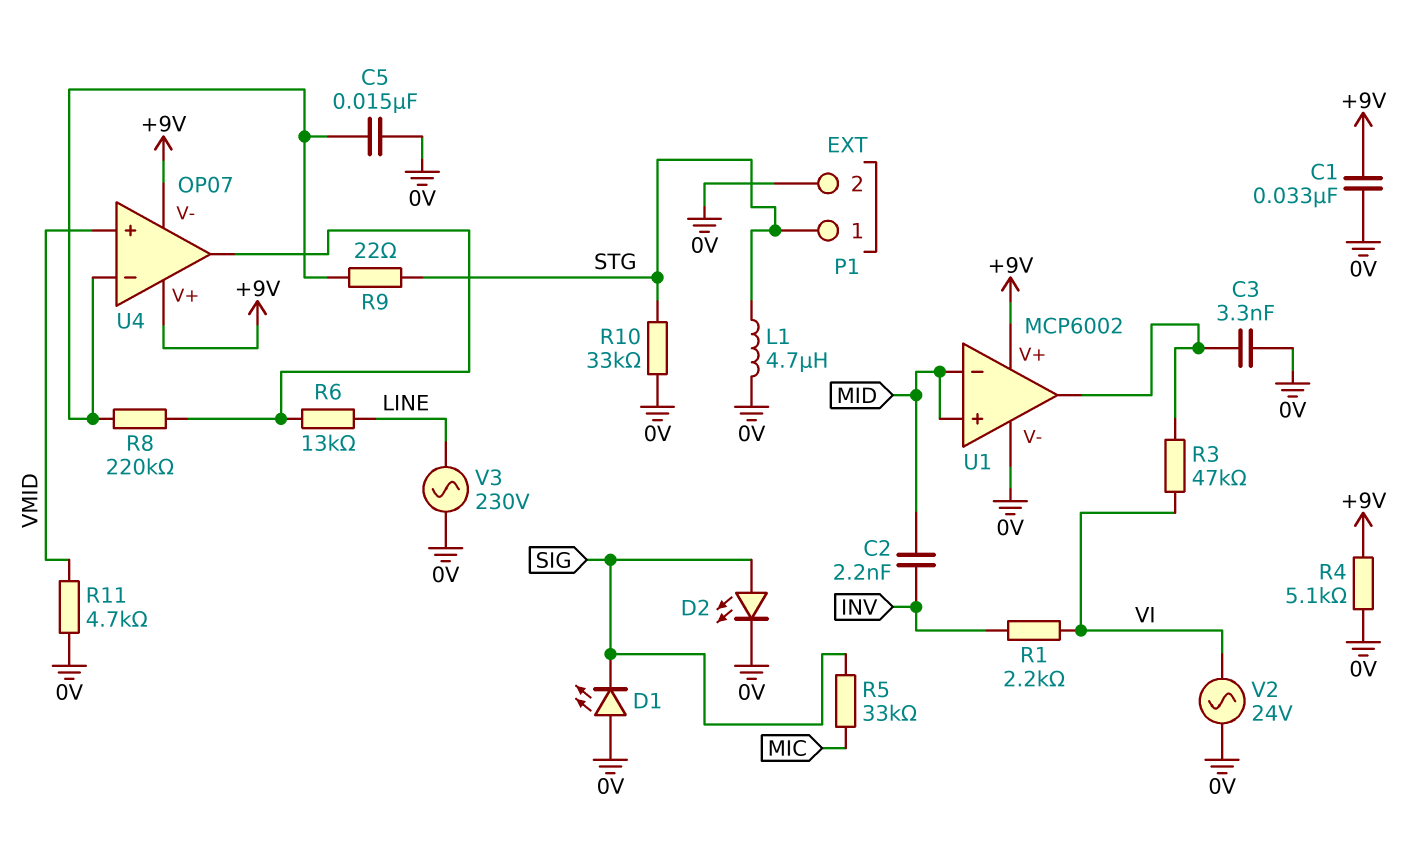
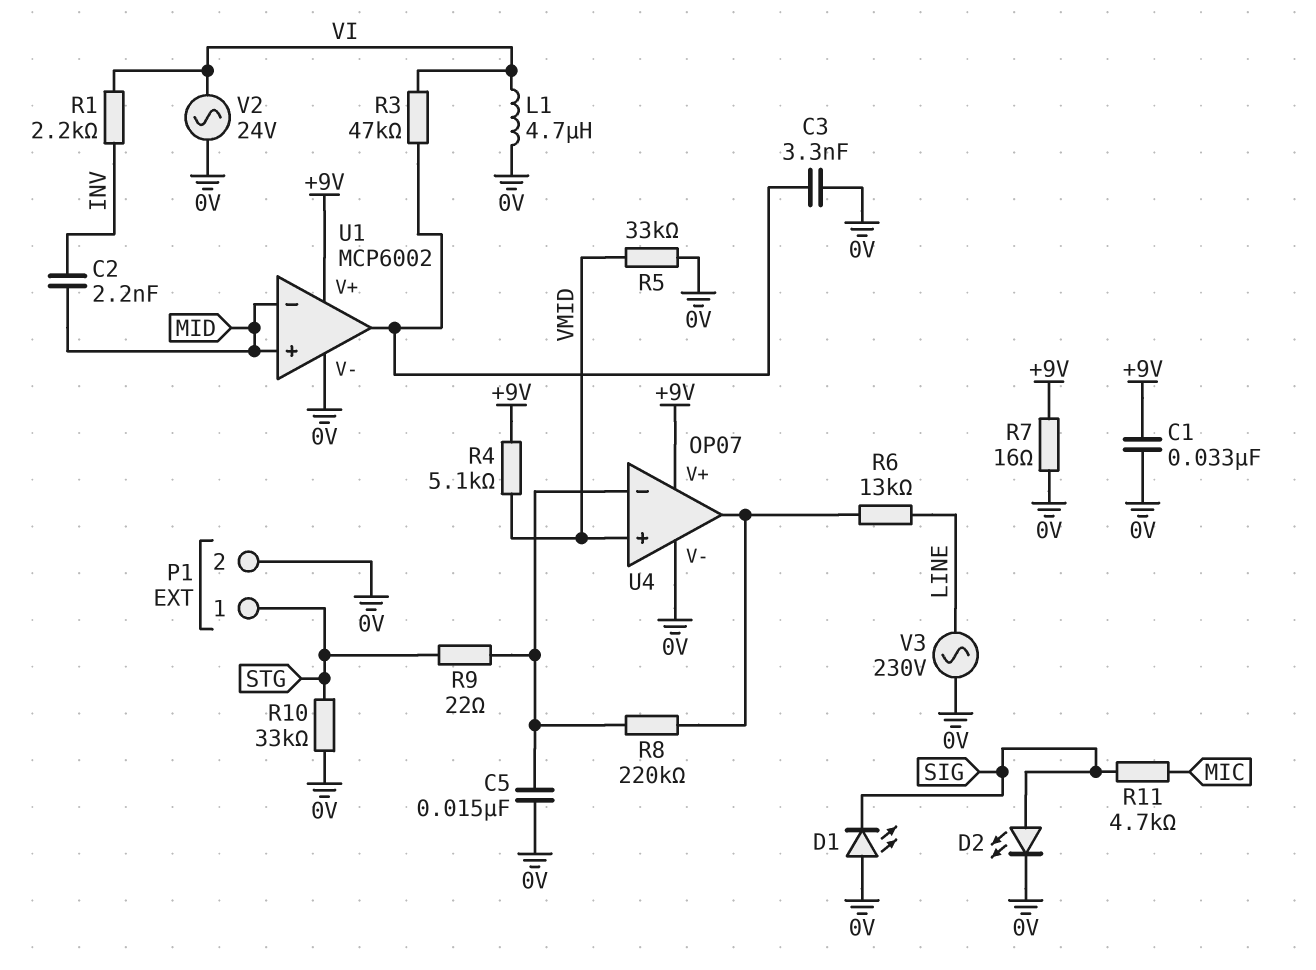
L1: 4.7uH (0V, STG) -> 4.7uH (0V, VI)
R4: 5.1k (+9V, 0V) -> 5.1k (+9V, VMID)
R5: 33k (MIC, SIG) -> 33k (0V, VMID)
R7: none -> 16 (+9V, 0V)
R11: 4.7k (0V, VMID) -> 4.7k (MIC, SIG)
U4 pin V-: +9V -> 0V

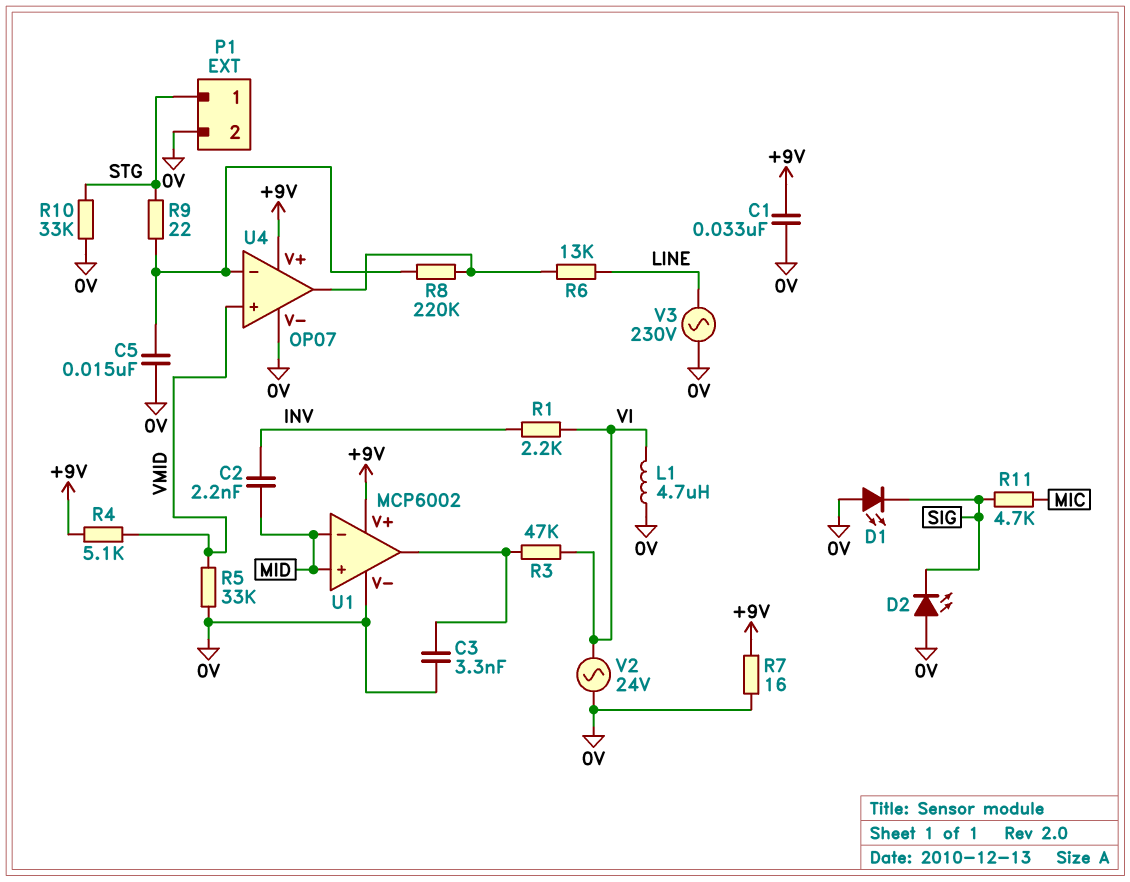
D2: LED (A SIG, K 0V) -> LED (A 0V, K SIG)

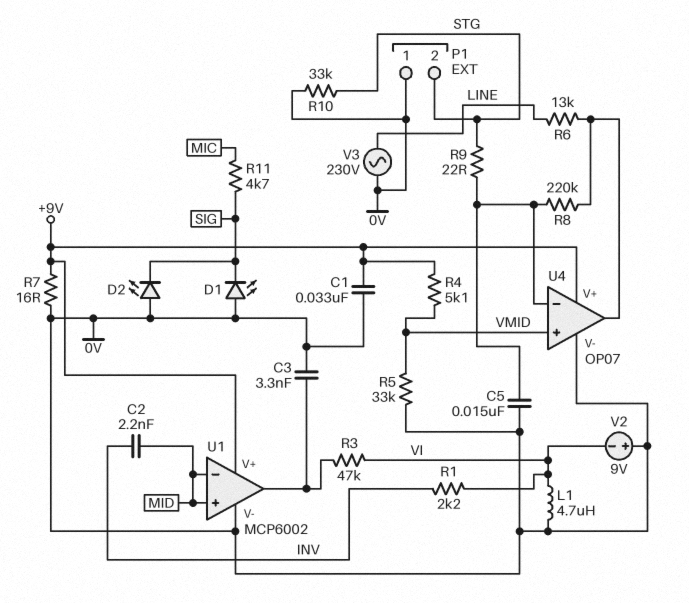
P1 pin 1: STG -> 0V
P1 pin 2: 0V -> STG
V2: AC 24V (0V, VI) -> 9V (plus 0V, minus VI)

